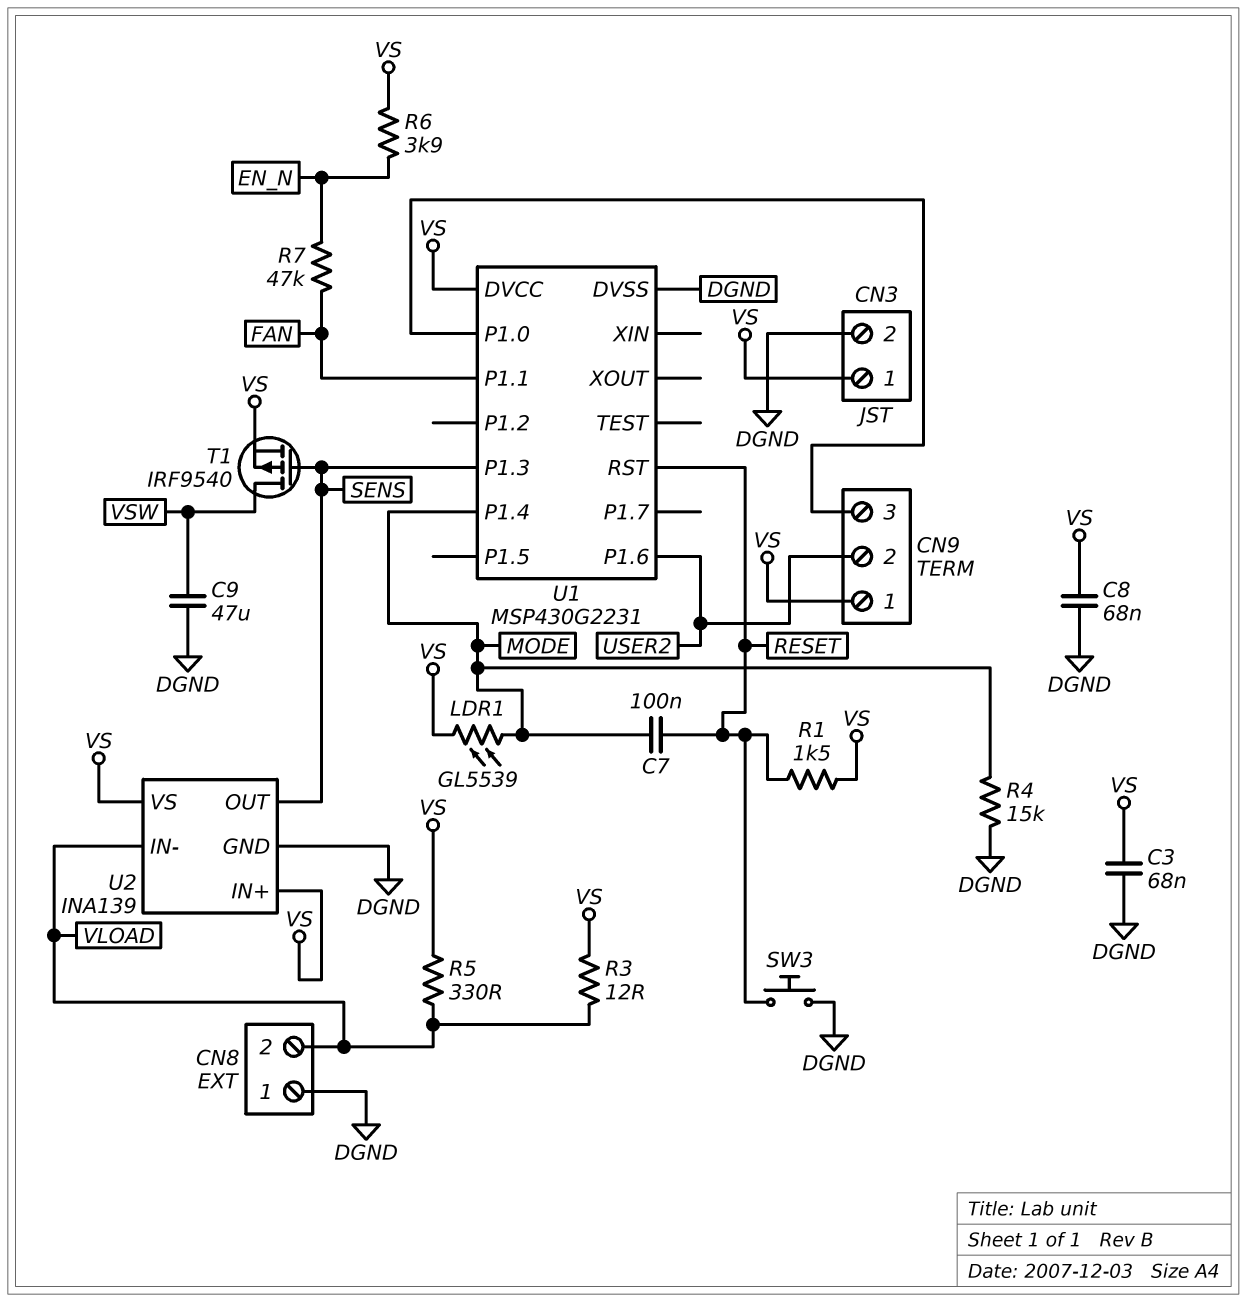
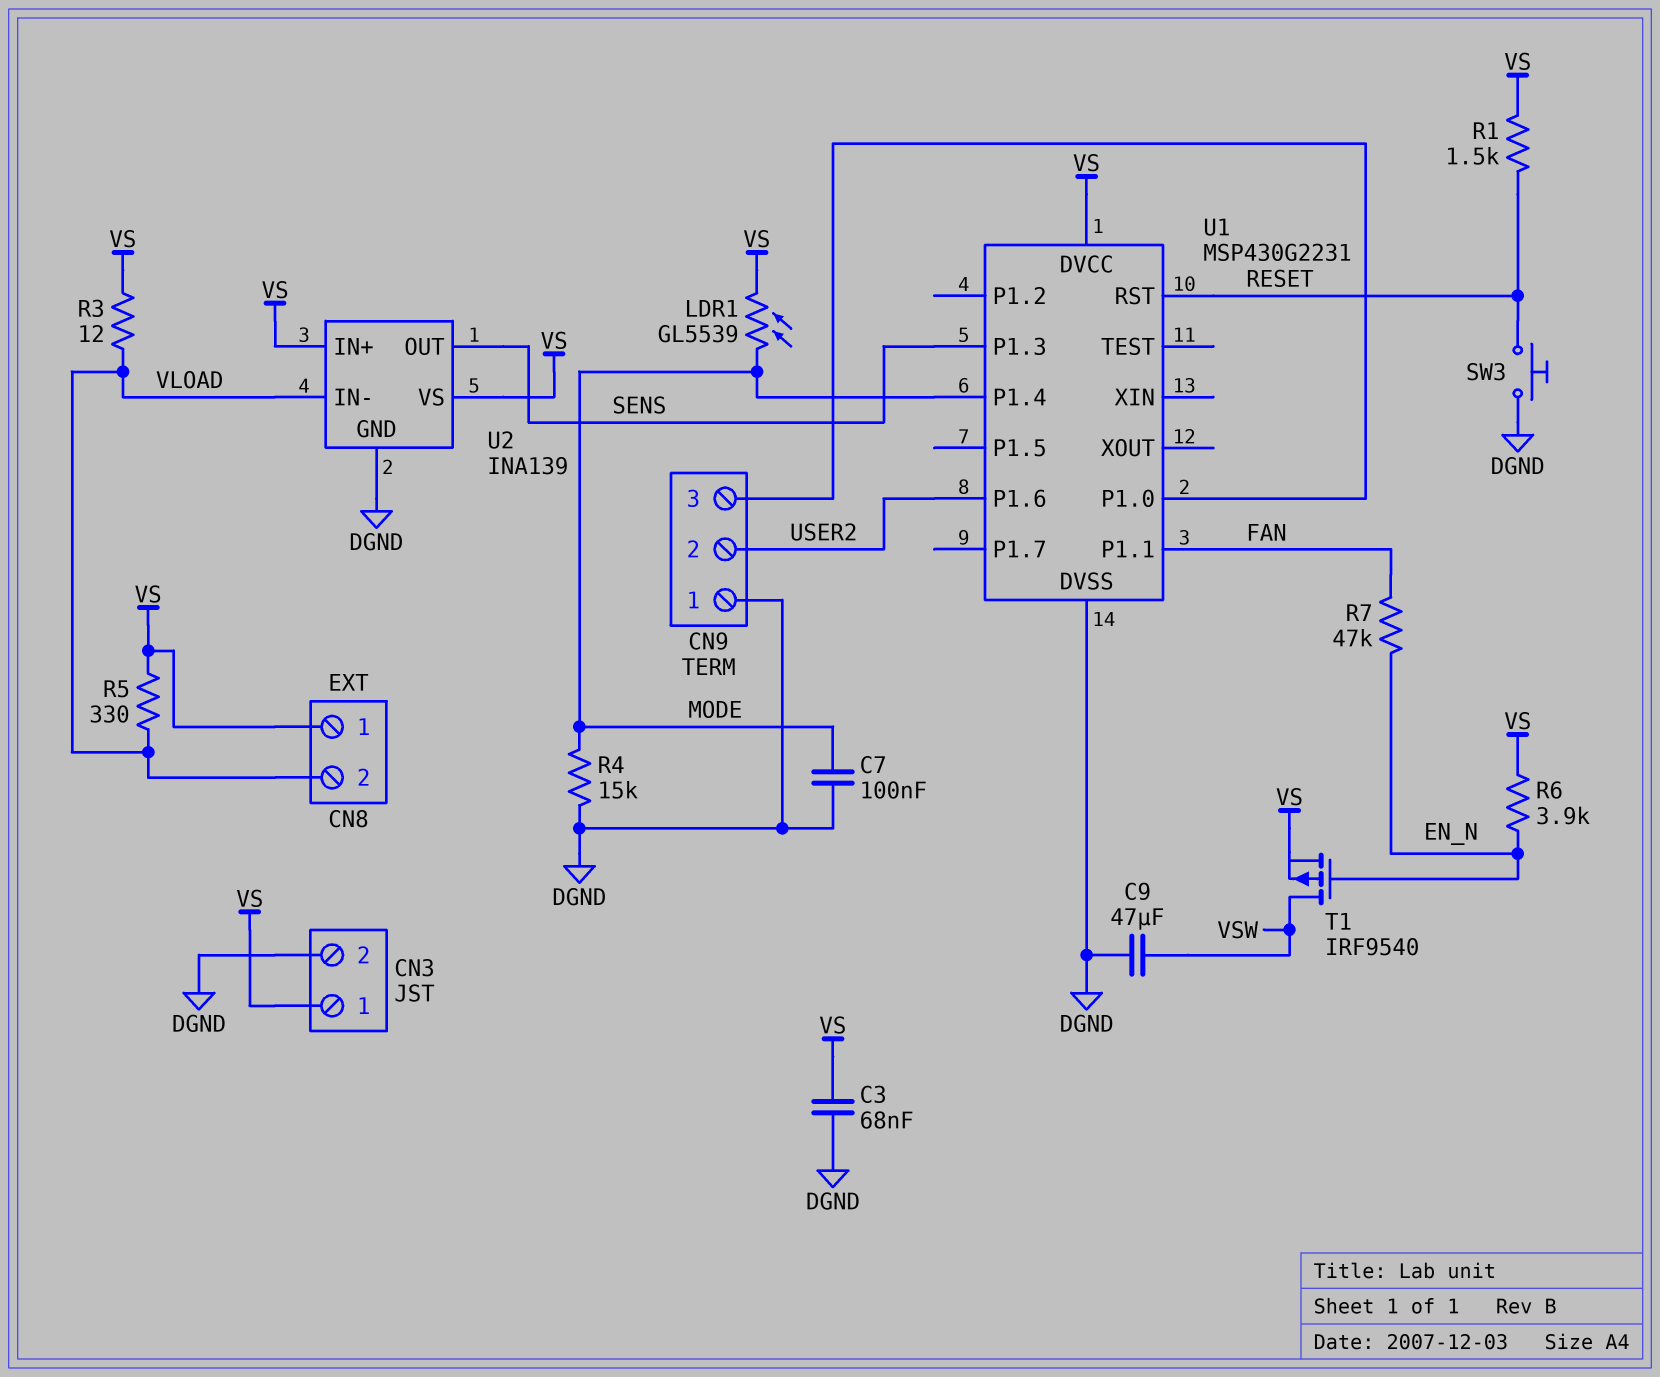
C7: 100nF (MODE, RESET) -> 100nF (DGND, MODE)
C8: 68nF (DGND, VS) -> none
CN8 pin 1: DGND -> VS
CN9 pin 1: VS -> DGND
T1: PMOS IRF9540 (G SENS, D VSW, S VS) -> PMOS IRF9540 (G EN_N, D VSW, S VS)

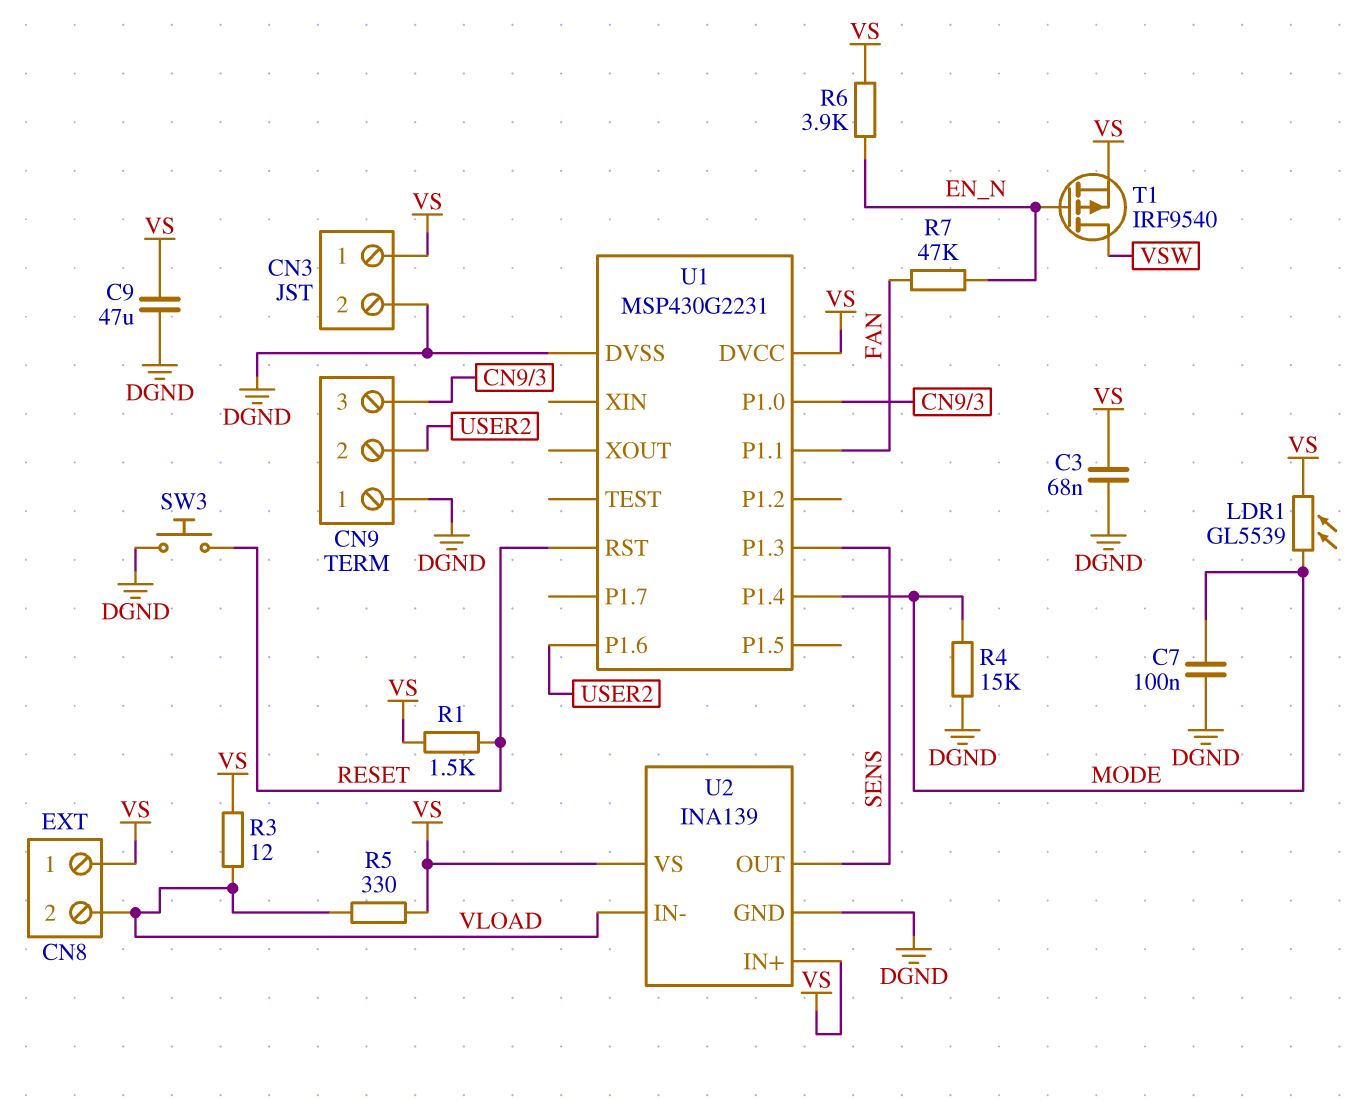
C9: 47uF (DGND, VSW) -> 47uF (DGND, VS)

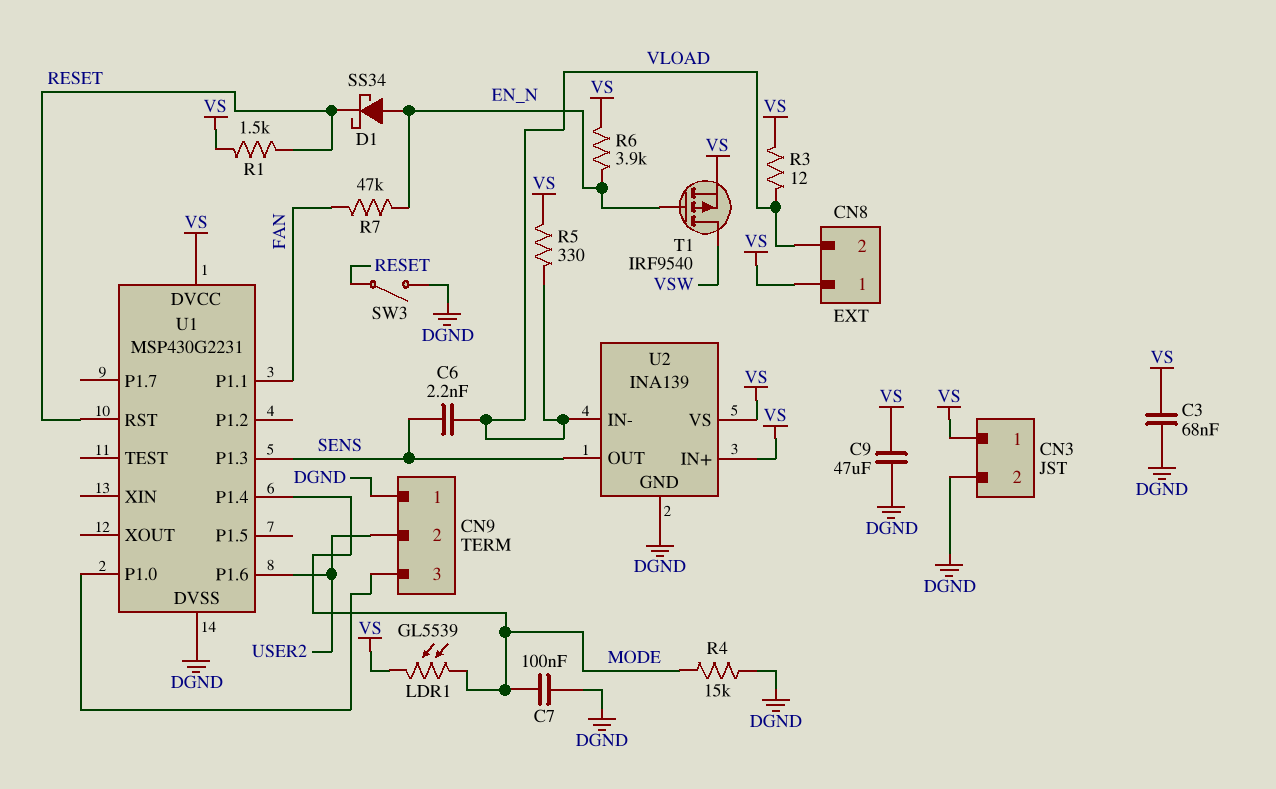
C6: none -> 2.2nF (SENS, VLOAD)
D1: none -> schottky SS34 (A EN_N, K RESET)
SW3: button (DGND, RESET) -> switch (DGND, RESET)

